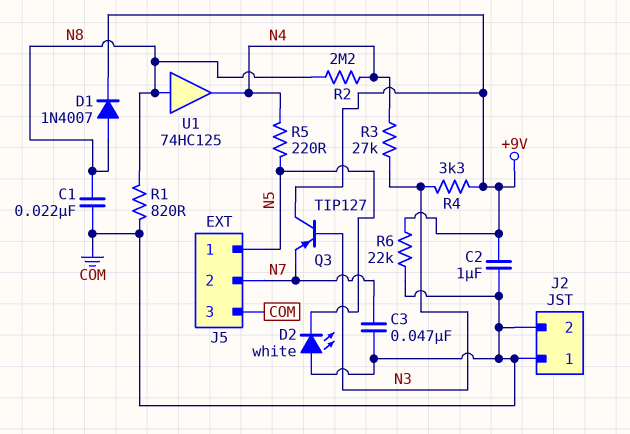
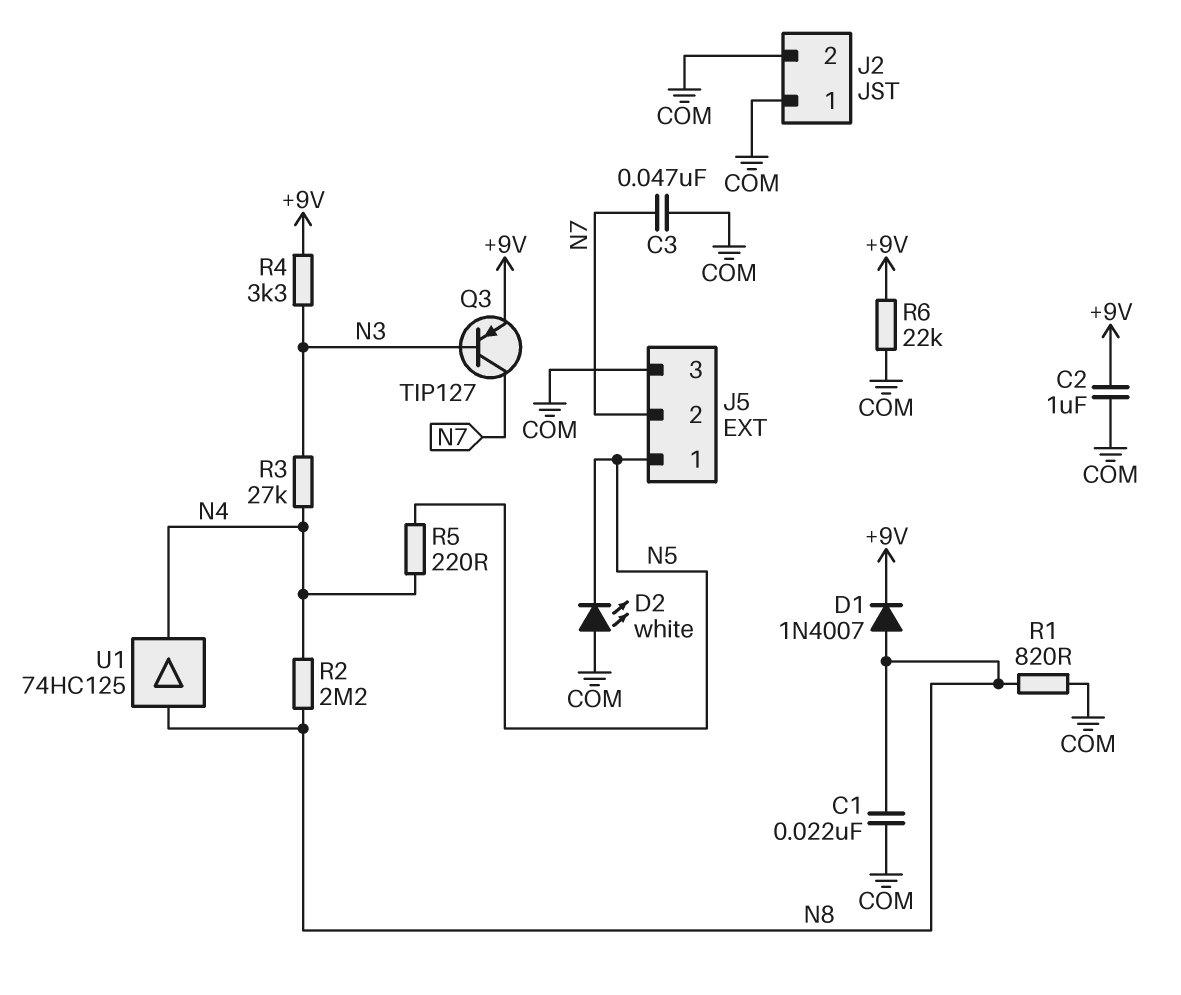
Q3: PNP TIP127 (B N3, C +9V, E N7) -> PNP TIP127 (B N3, C N7, E +9V)

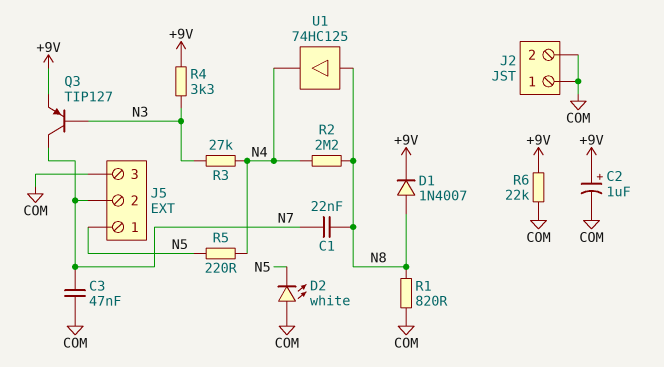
C1: 22nF (COM, N8) -> 22nF (N7, N8)
C2: 1uF (+9V, COM) -> 1uF (plus +9V, minus COM)

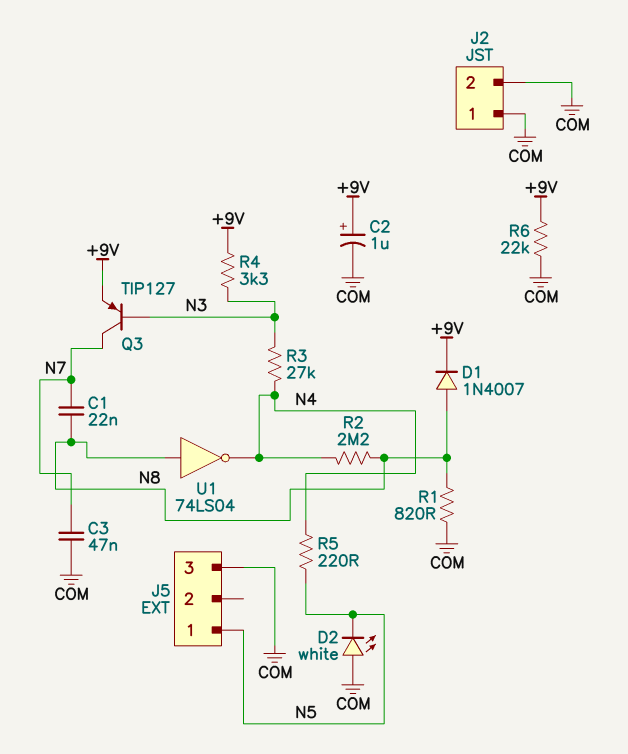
J5 pin 2: N7 -> none
U1: buffer 74HC125 (in N8, out N4) -> NOT 74LS04 (in N8, out N4)

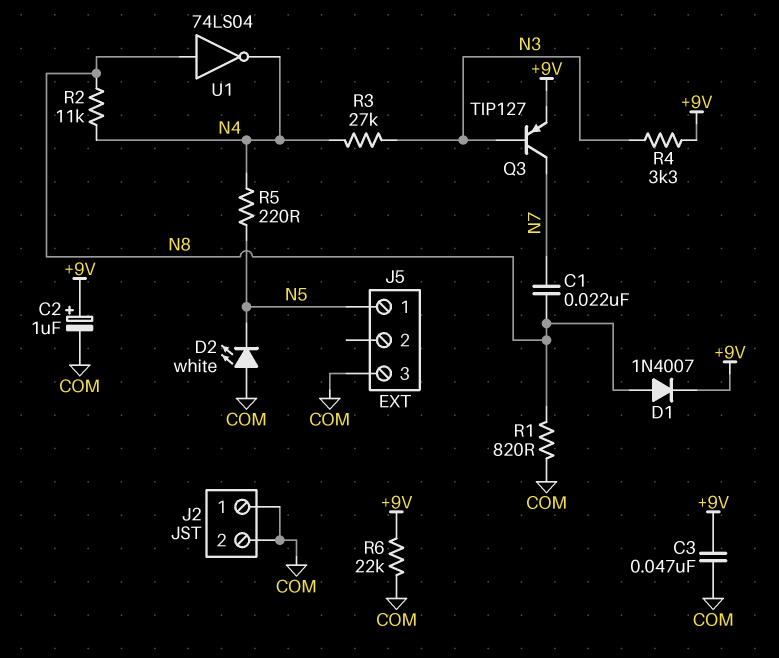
C3: 47nF (COM, N7) -> 47nF (+9V, COM)
R2: 2.2M (N4, N8) -> 11k (N4, N8)

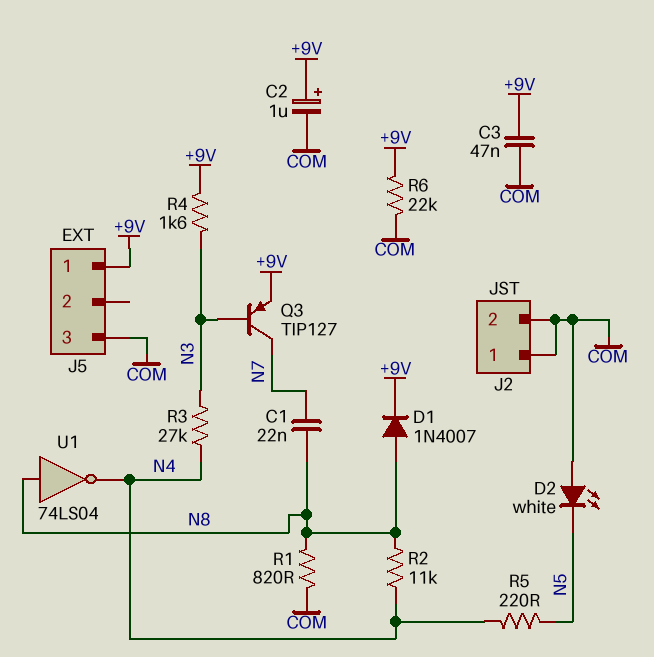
J5 pin 1: N5 -> +9V
R4: 3.3k (+9V, N3) -> 1.6k (+9V, N3)

